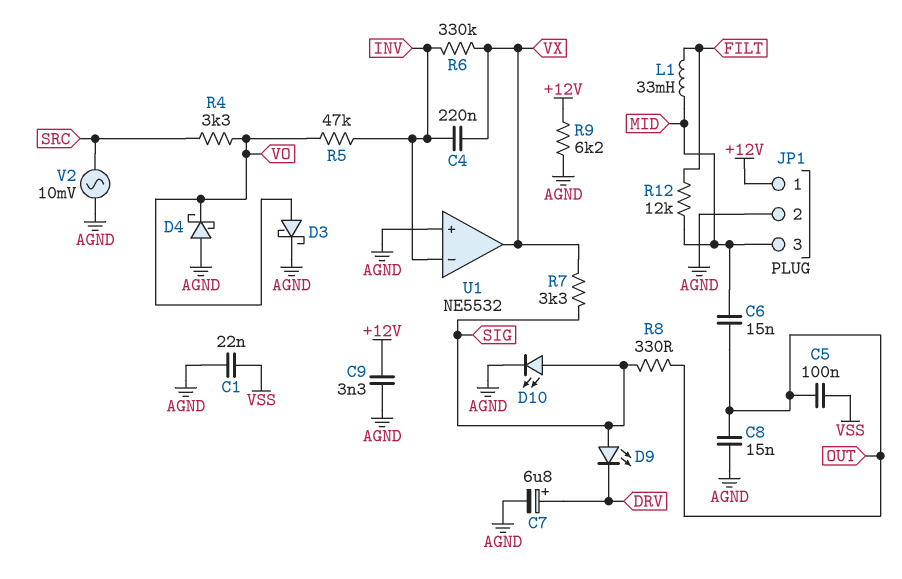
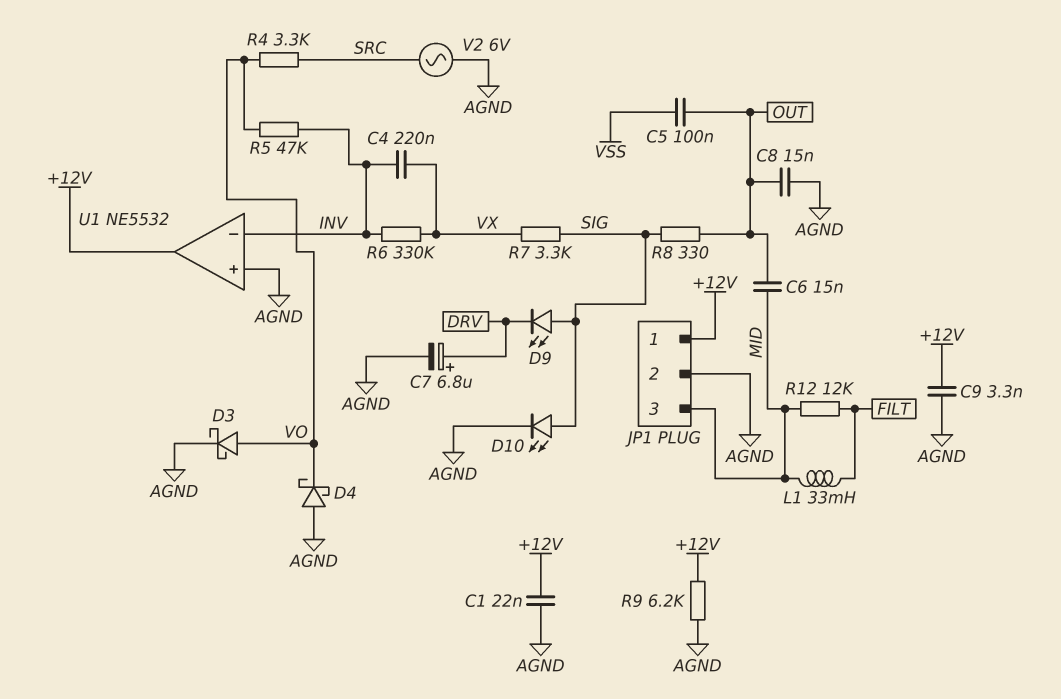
C1: 22nF (AGND, VSS) -> 22nF (+12V, AGND)
U1 pin out: VX -> +12V
V2: AC 10mV (AGND, SRC) -> AC 6V (AGND, SRC)

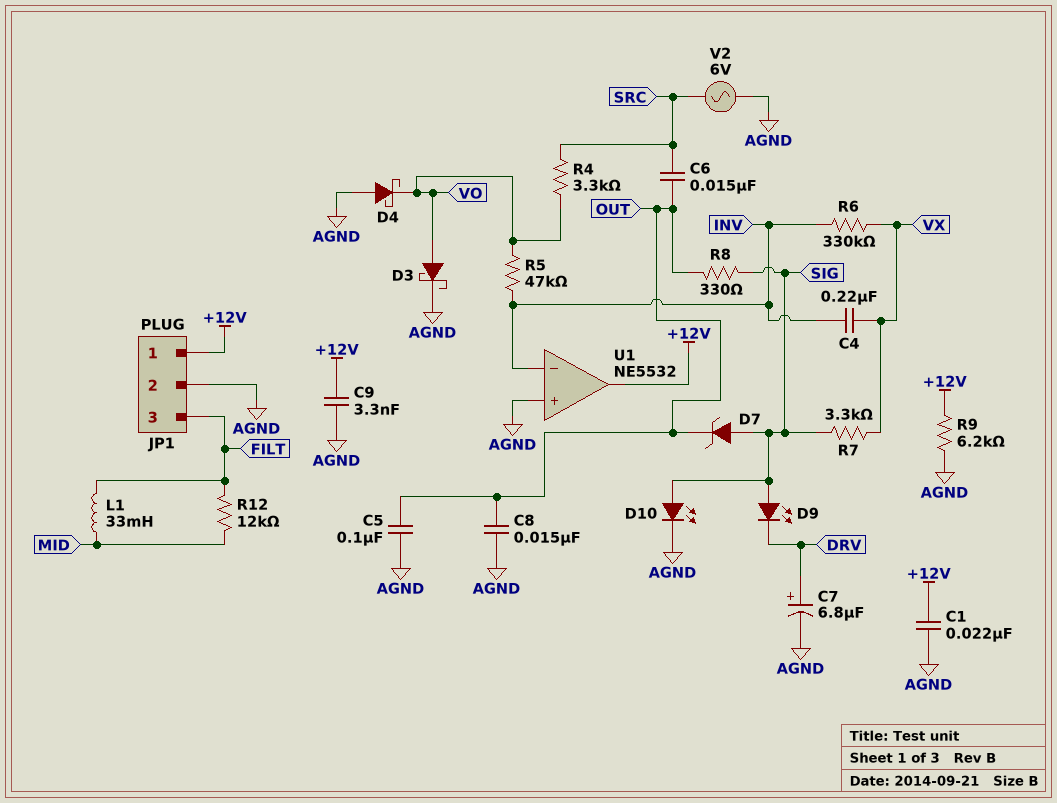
C5: 100nF (OUT, VSS) -> 100nF (AGND, OUT)
C6: 15nF (MID, OUT) -> 15nF (OUT, SRC)
D7: none -> zener (A SIG, K OUT)
JP1 pin 3: MID -> FILT

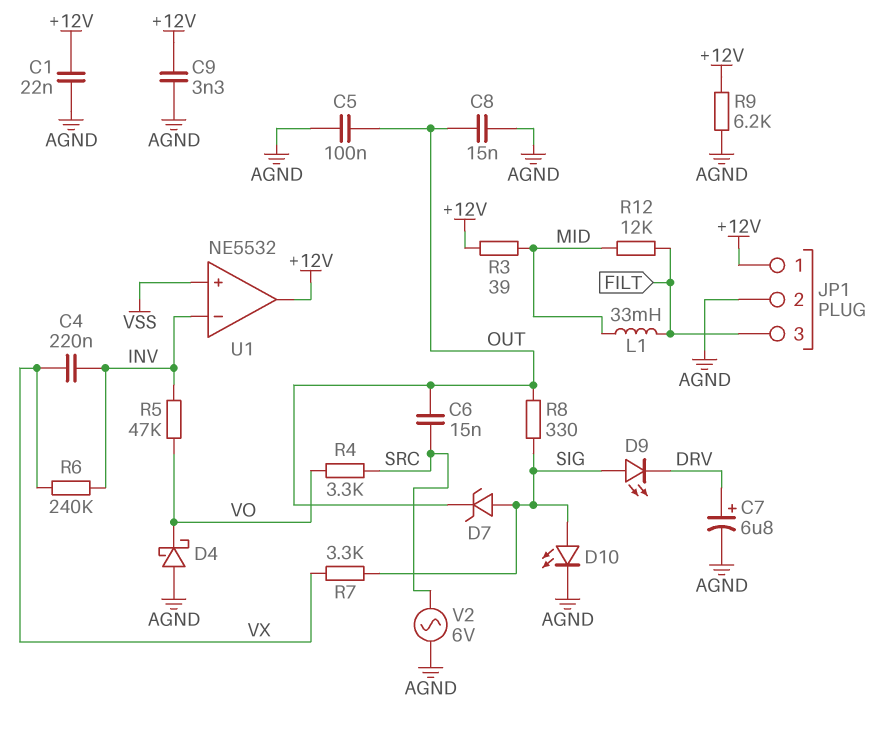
D3: schottky (A VO, K AGND) -> none
R3: none -> 39 (+12V, MID)
R6: 330k (INV, VX) -> 240k (INV, VX)
U1 pin in+: AGND -> VSS

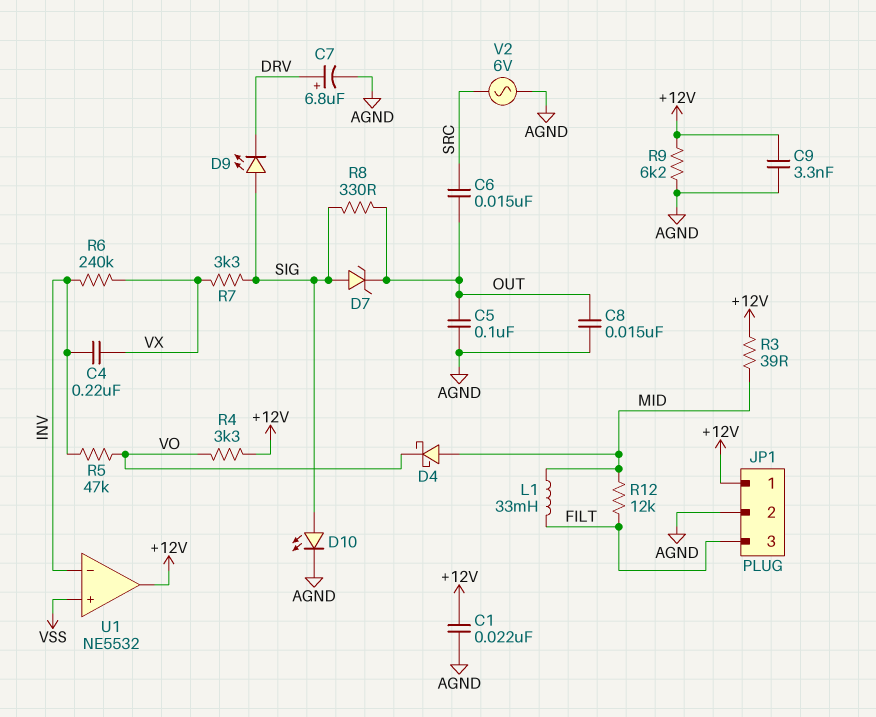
D4: schottky (A AGND, K VO) -> schottky (A MID, K VO)
R4: 3.3k (SRC, VO) -> 3.3k (+12V, VO)

